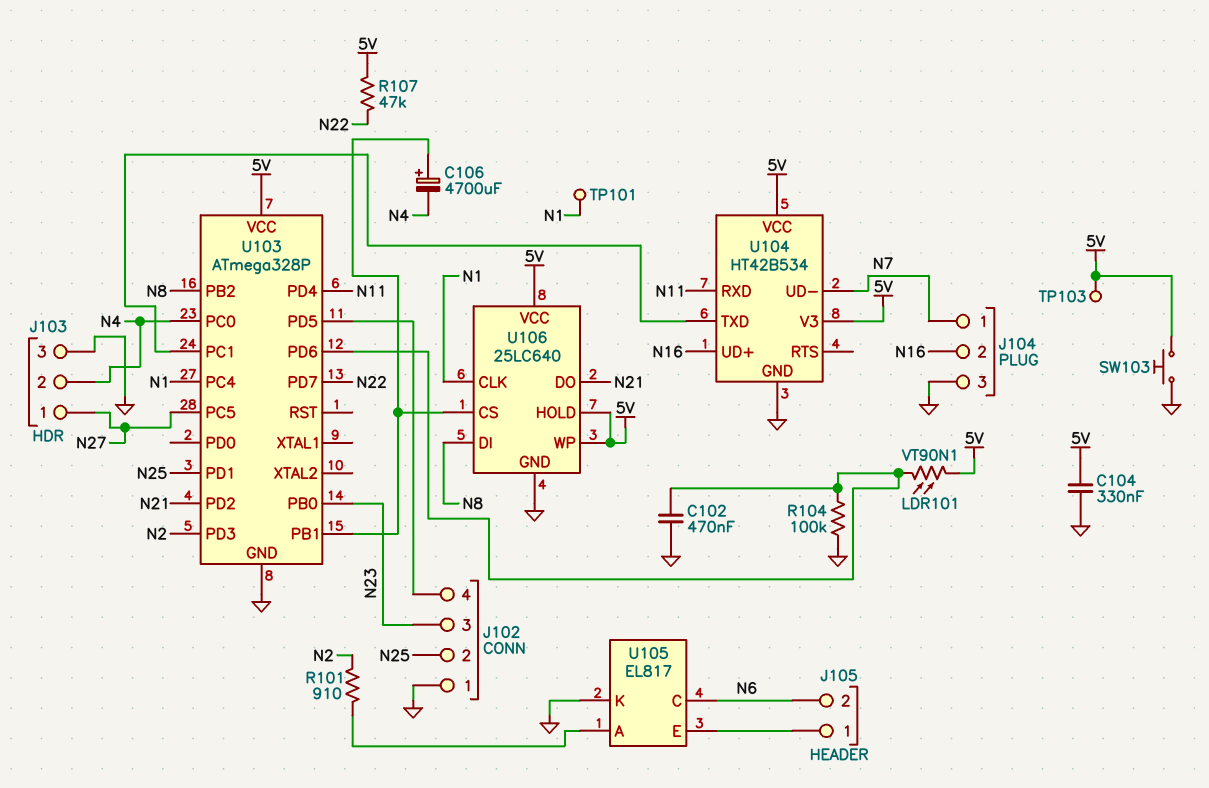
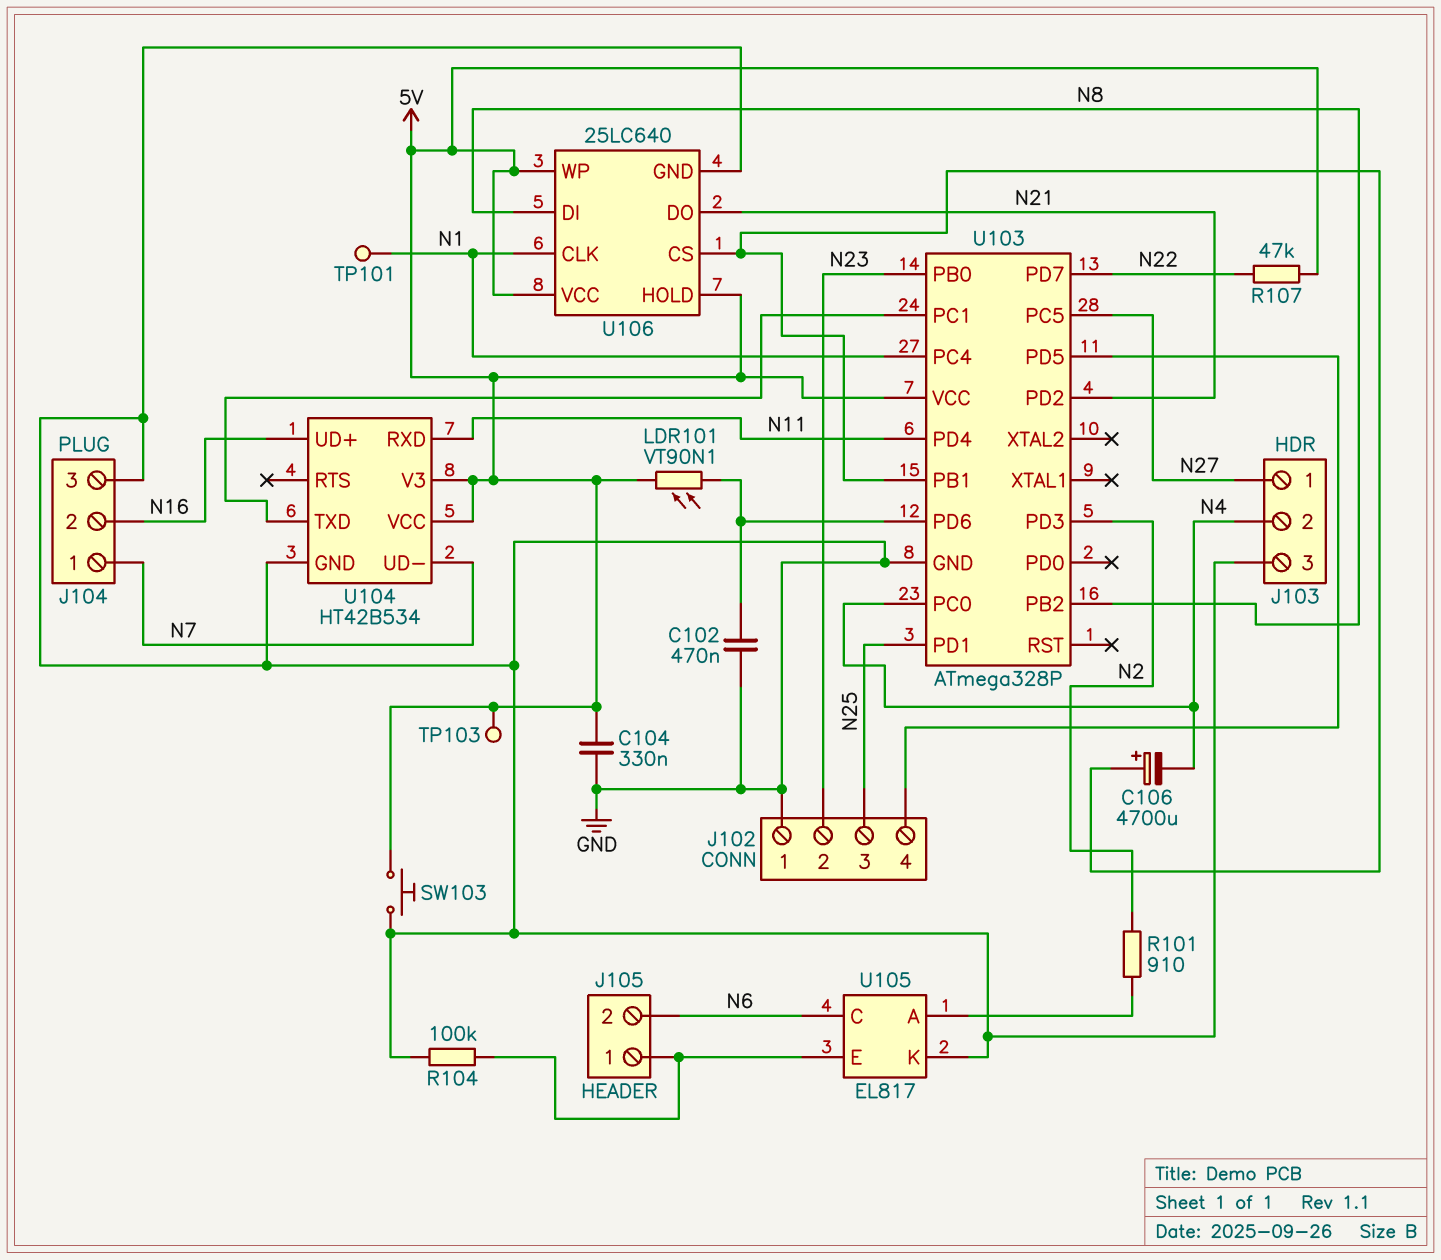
J102 pin 2: N25 -> N23
J102 pin 3: N23 -> N25
R104: 100k (GND, U103/PD6) -> 100k (GND, J105/1)

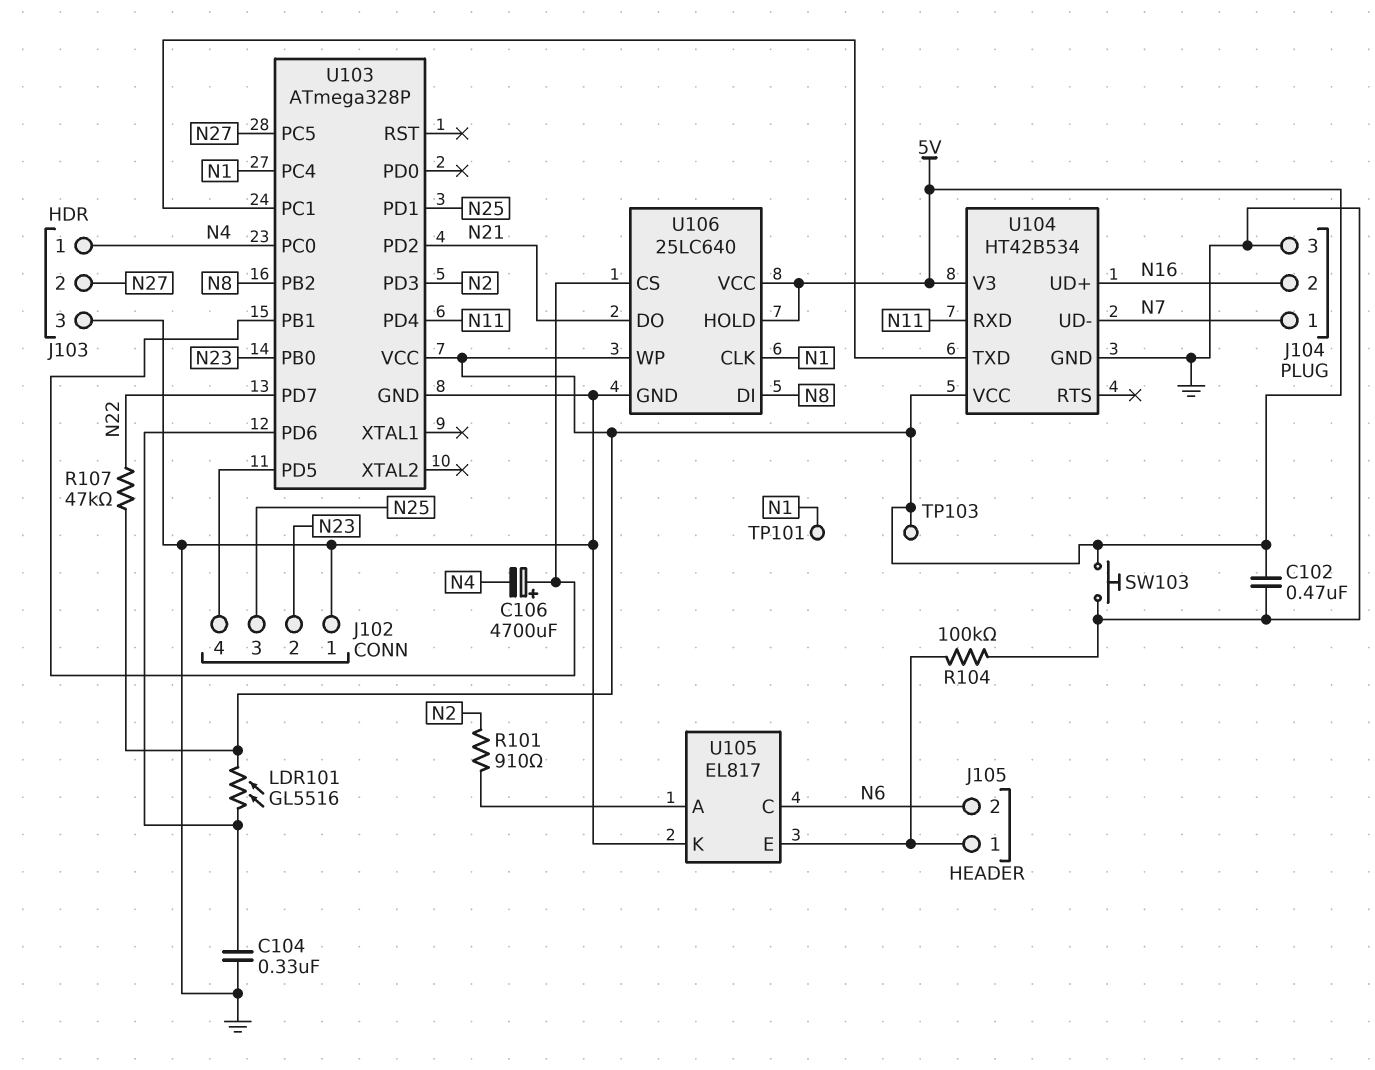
C102: 470nF (GND, U103/PD6) -> 470nF (5V, GND)
C104: 330nF (5V, GND) -> 330nF (GND, U103/PD6)
J103 pin 1: N27 -> N4
J103 pin 2: N4 -> N27
LDR101: VT90N1 (5V, U103/PD6) -> GL5516 (5V, U103/PD6)

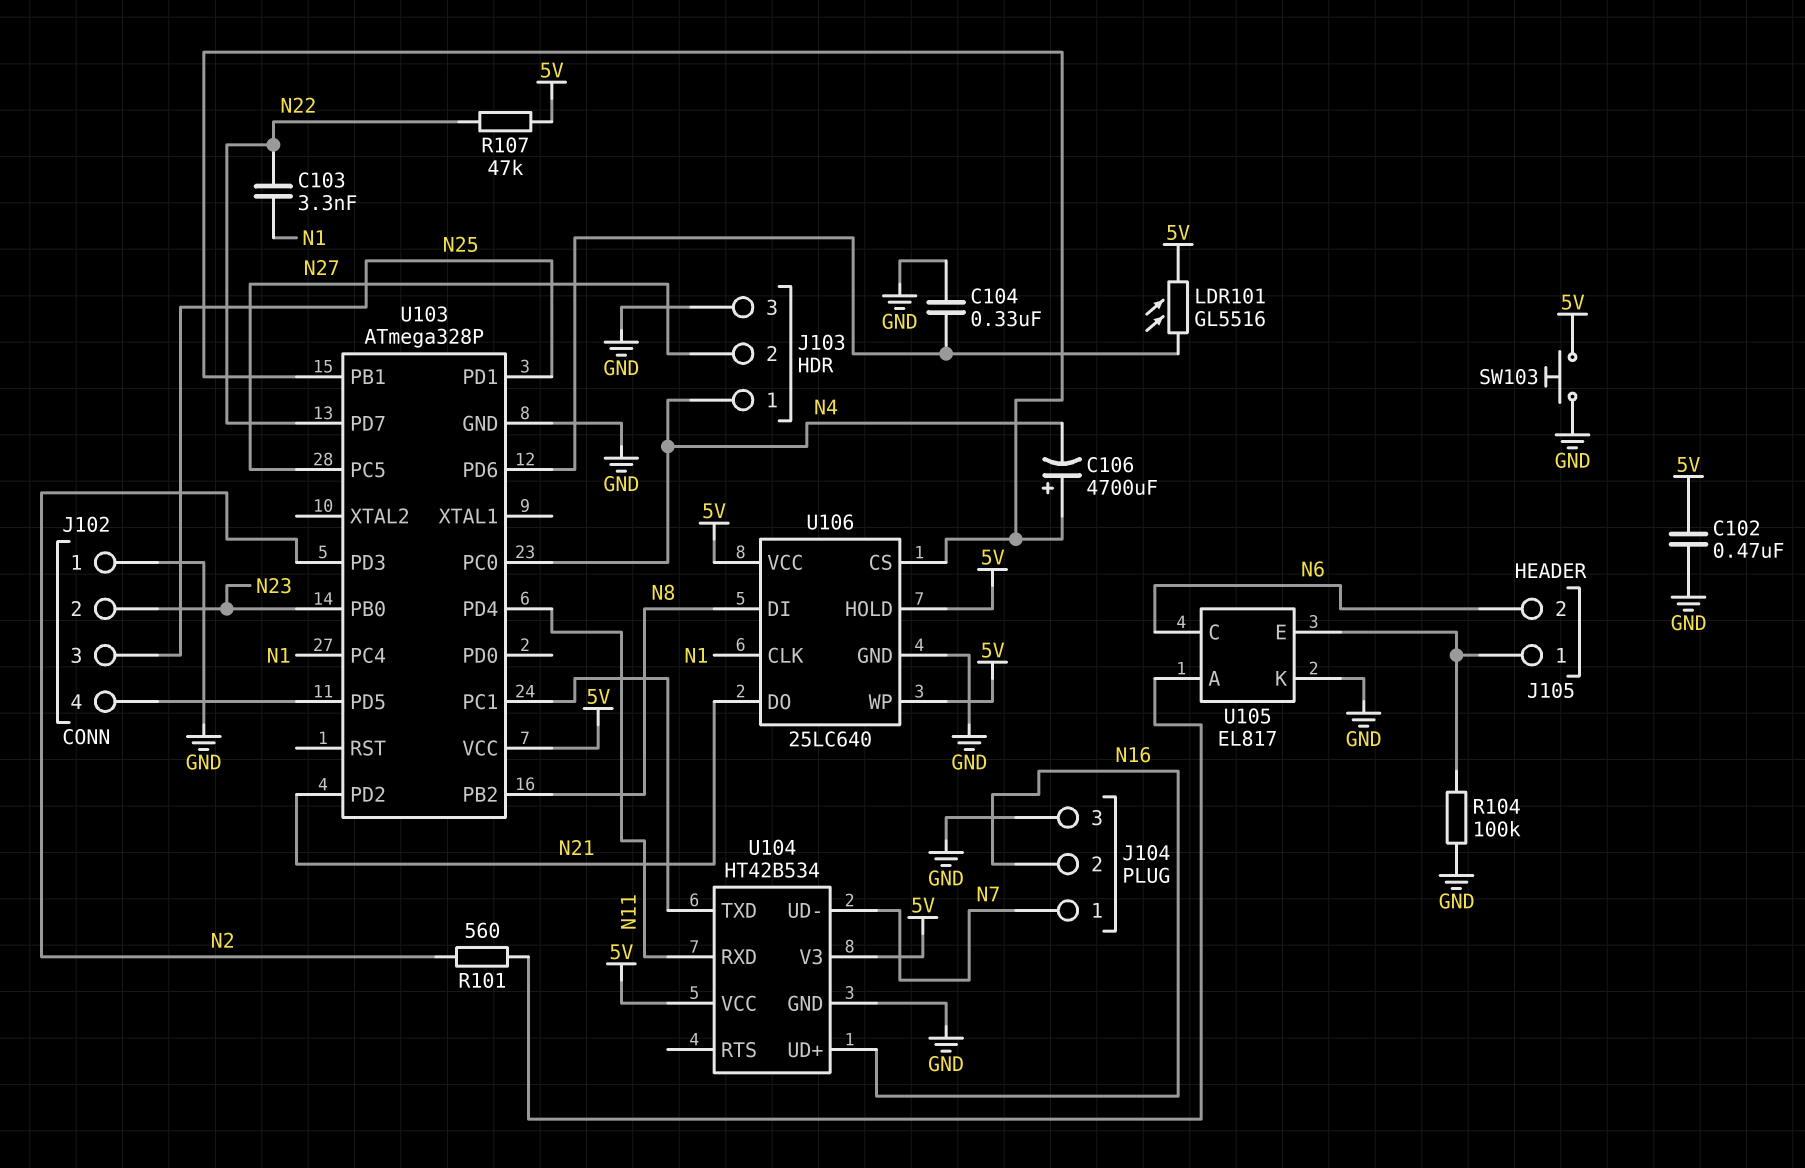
C103: none -> 3.3nF (N1, N22)
R101: 910 (N2, U105/A) -> 560 (N2, U105/A)
TP101: test point (N1) -> none
TP103: test point (5V) -> none

